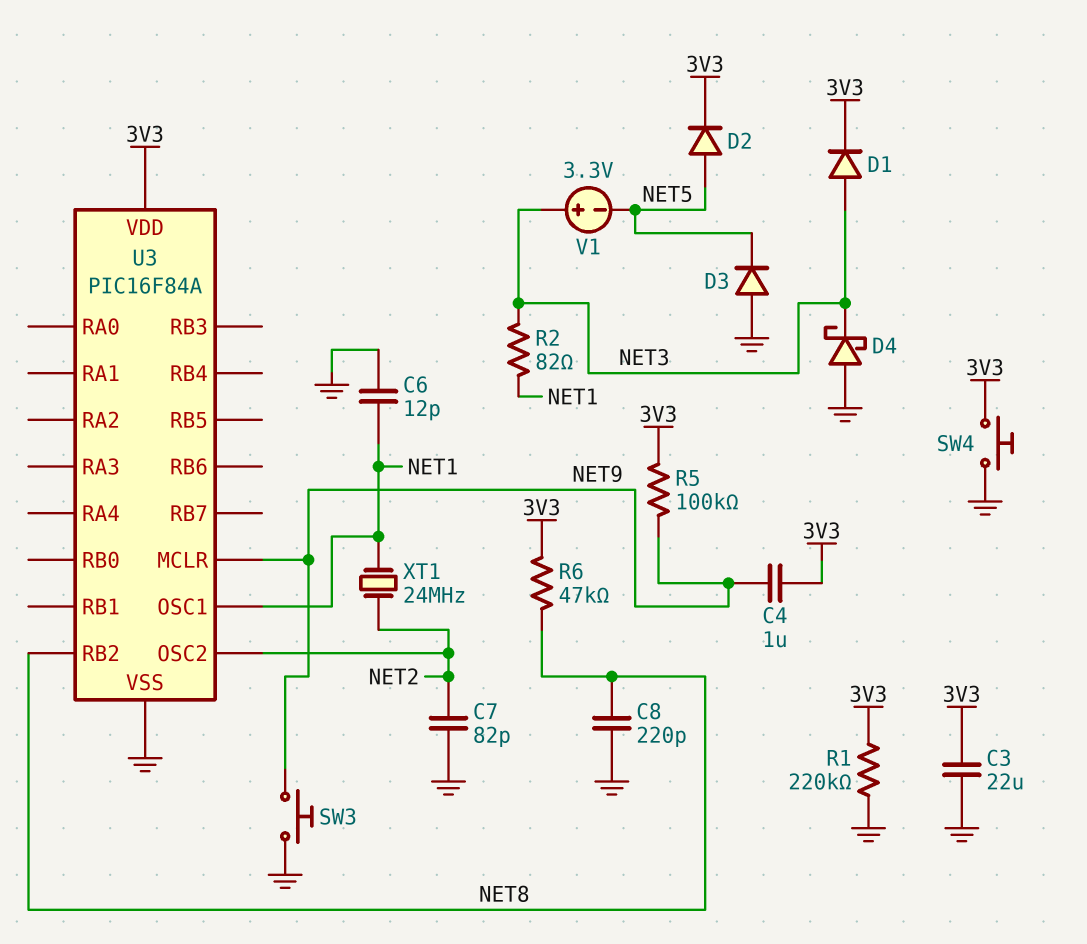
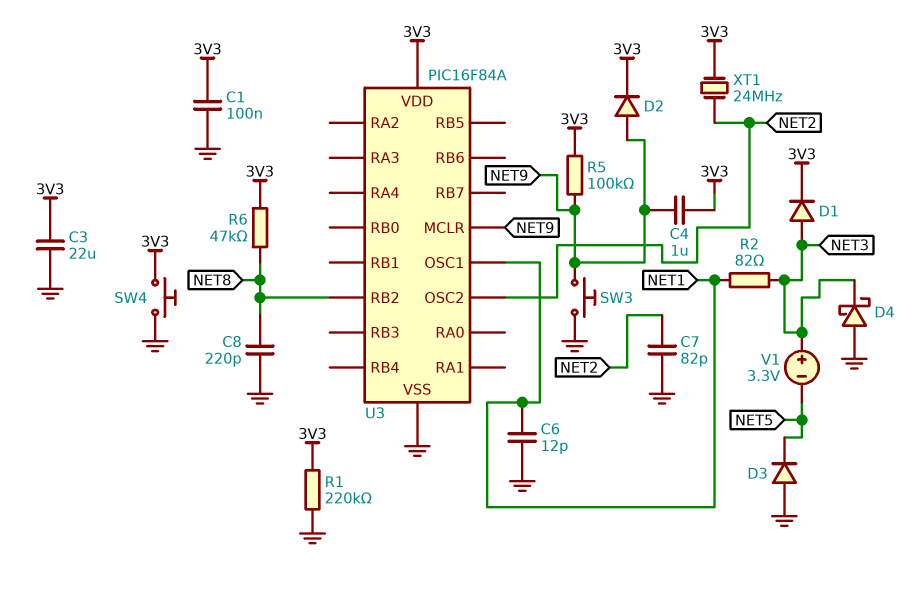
C1: none -> 100nF (3V3, GND)
D2: diode (A NET5, K 3V3) -> diode (A NET9, K 3V3)
XT1: 24MHz (NET1, NET2) -> 24MHz (3V3, NET2)

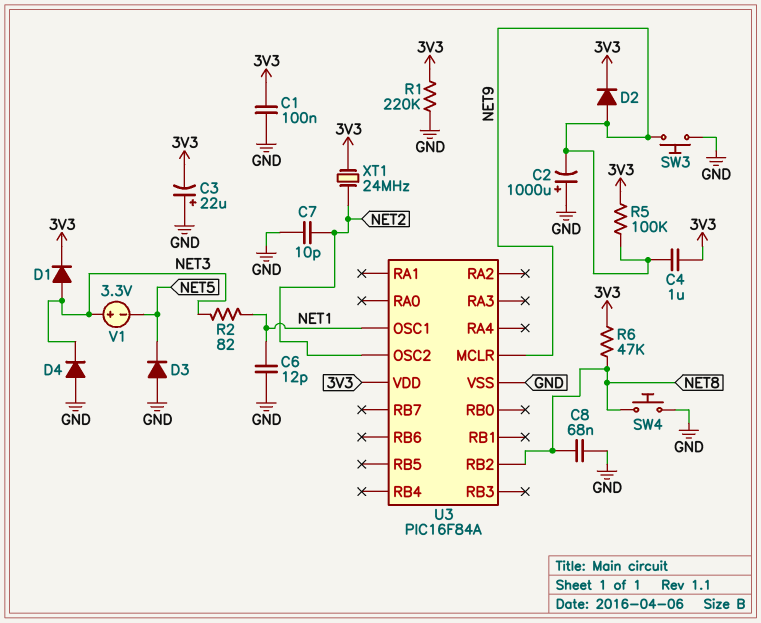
C2: none -> 1000uF (plus GND, minus NET9)
C3: 22uF (3V3, GND) -> 22uF (plus GND, minus 3V3)
C7: 82pF (GND, NET2) -> 10pF (GND, NET2)
C8: 220pF (GND, NET8) -> 68nF (GND, NET8)
D4: schottky (A GND, K NET3) -> diode (A GND, K NET3)
SW4: button (3V3, GND) -> button (GND, NET8)

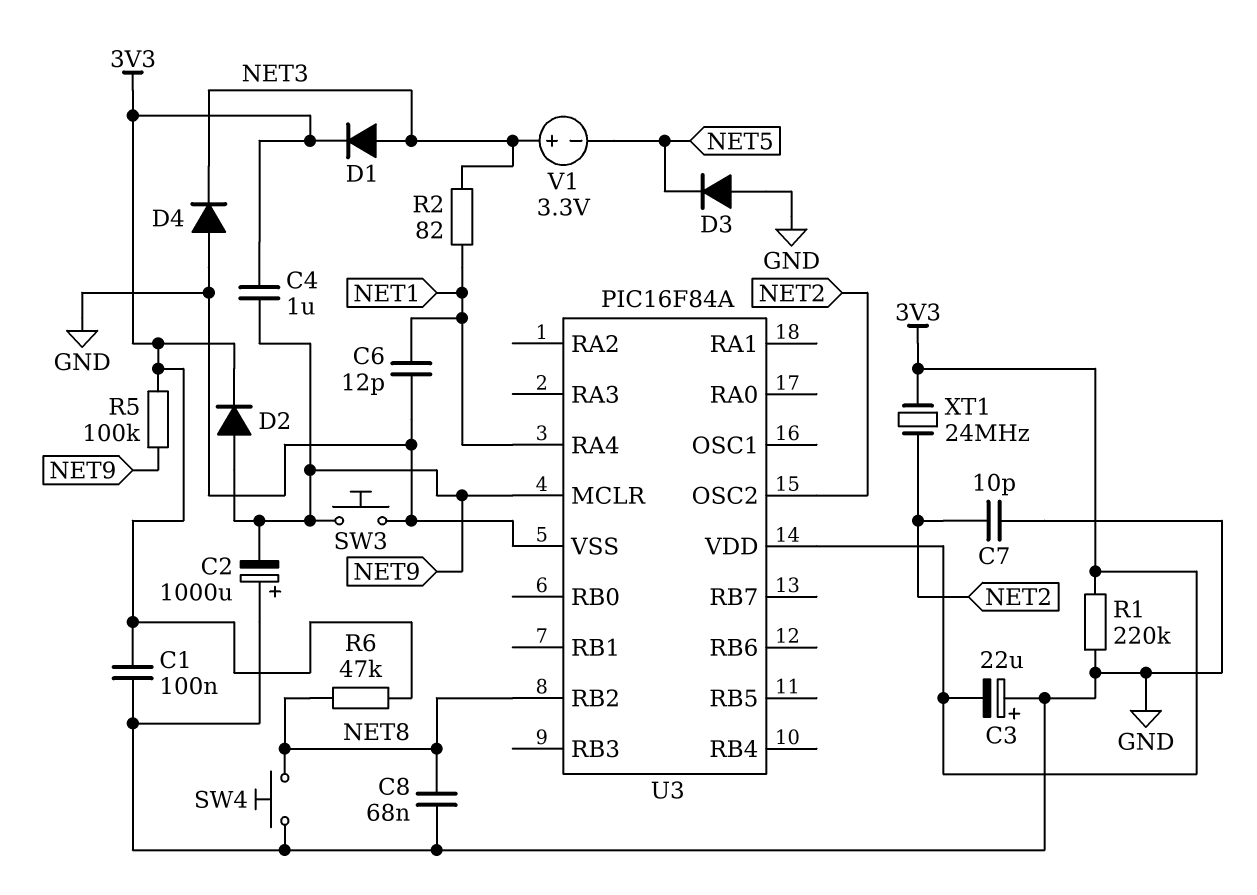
U3 pin OSC1: NET1 -> none
U3 pin RA4: none -> NET1

